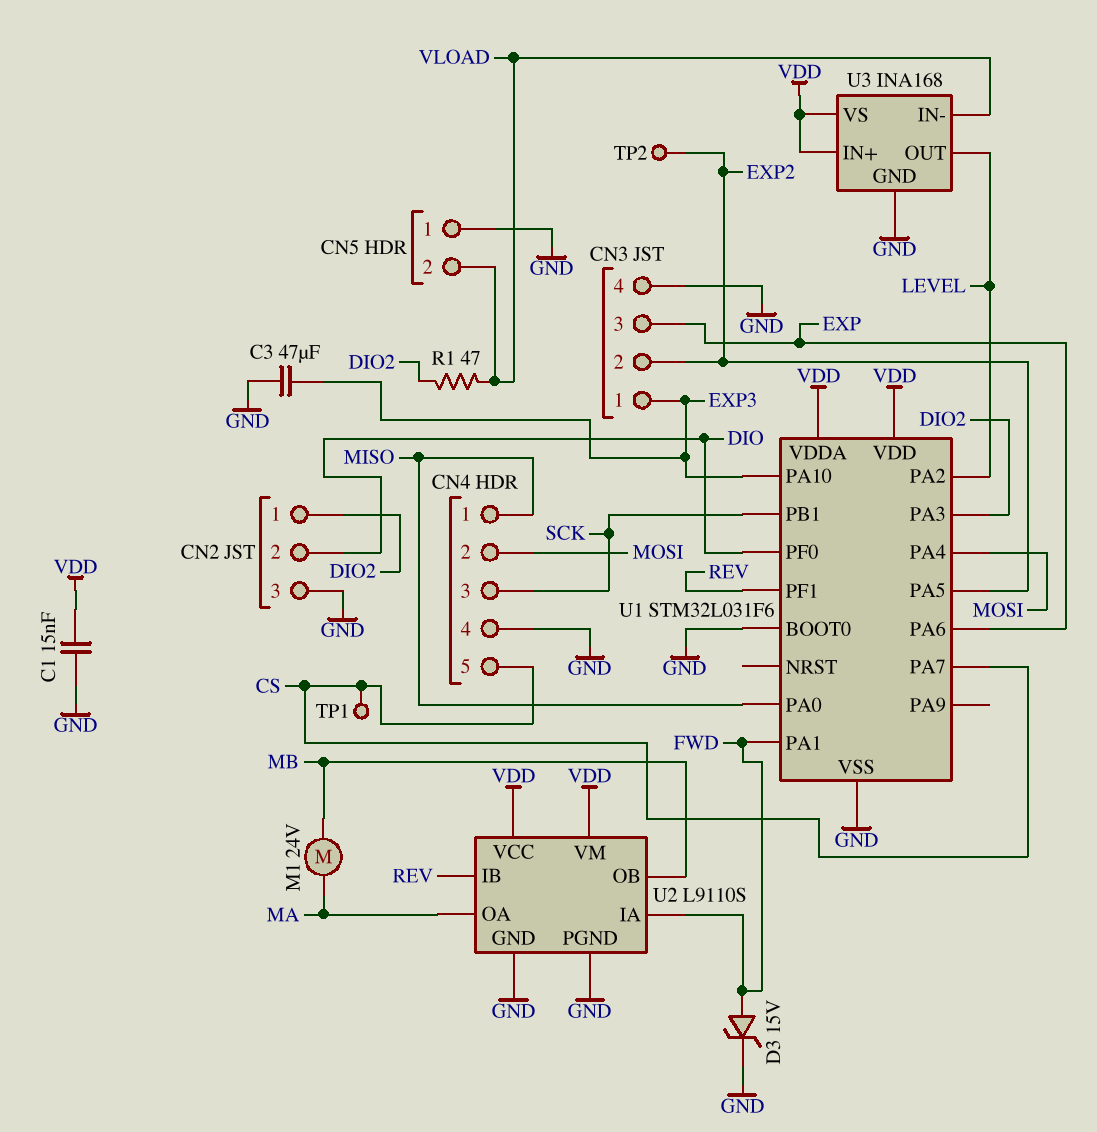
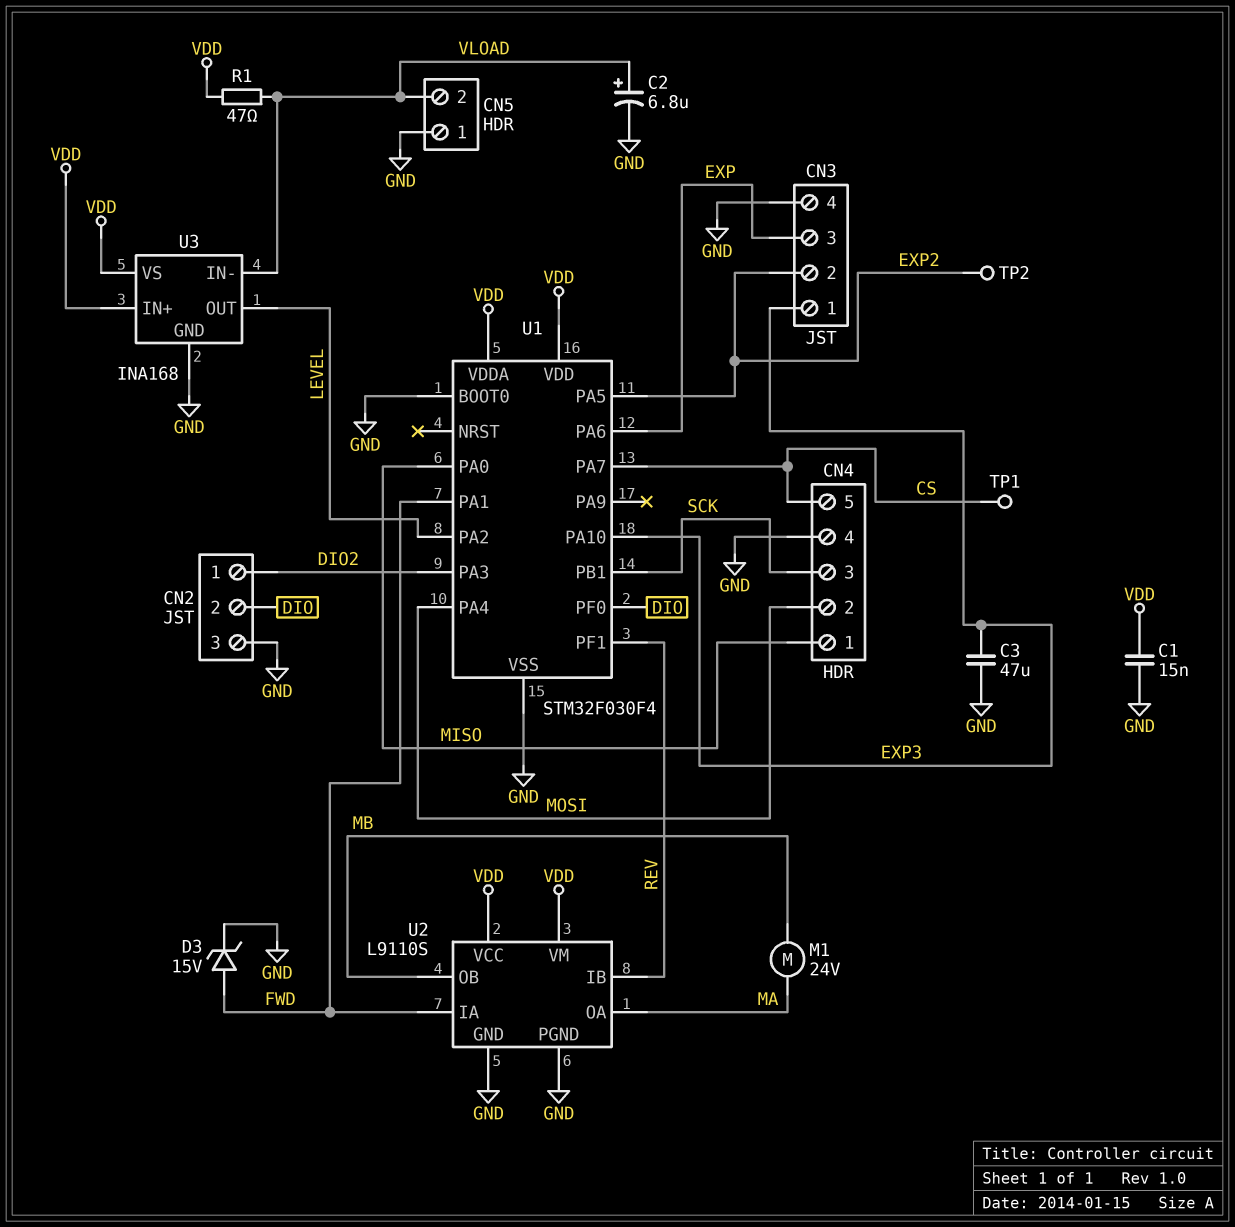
C2: none -> 6.8uF (plus VLOAD, minus GND)
R1: 47 (DIO2, VLOAD) -> 47 (VDD, VLOAD)
U1: STM32L031F6 -> STM32F030F4

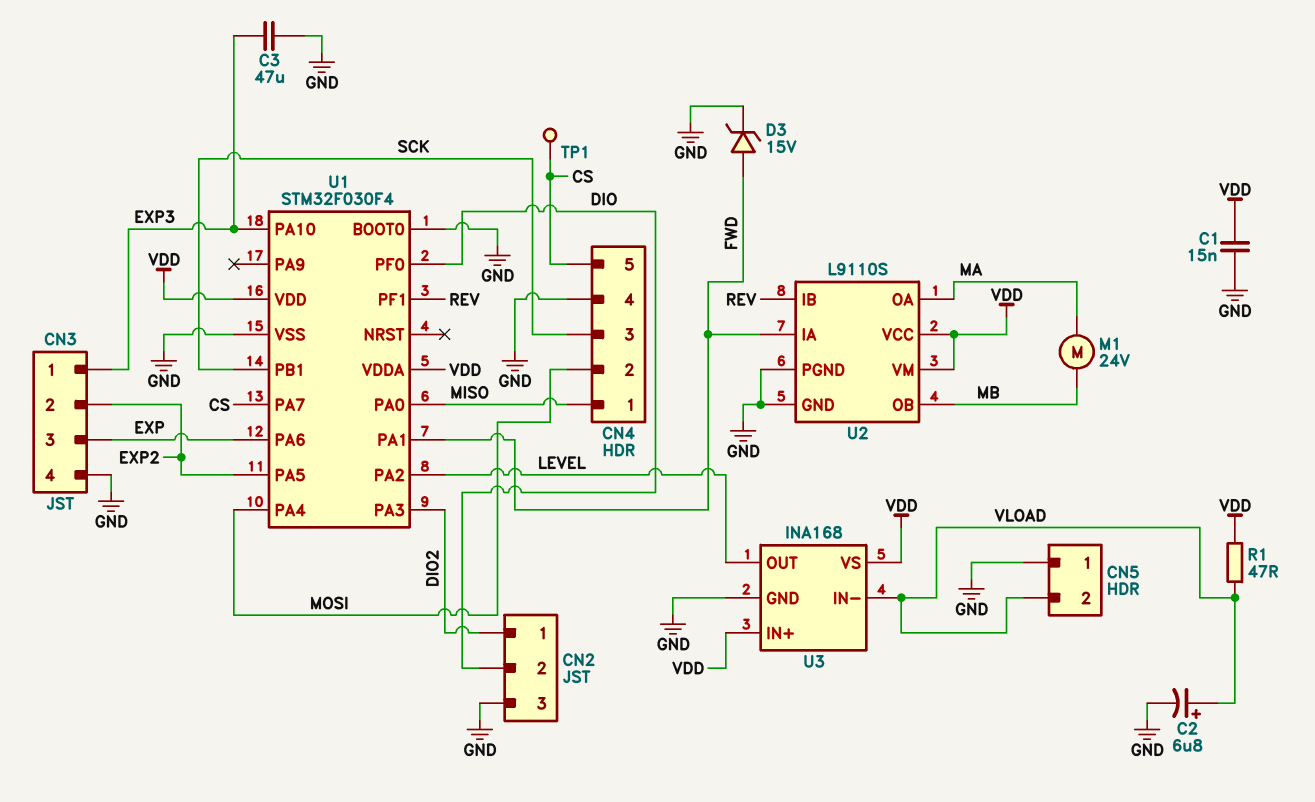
TP2: test point (EXP2) -> none

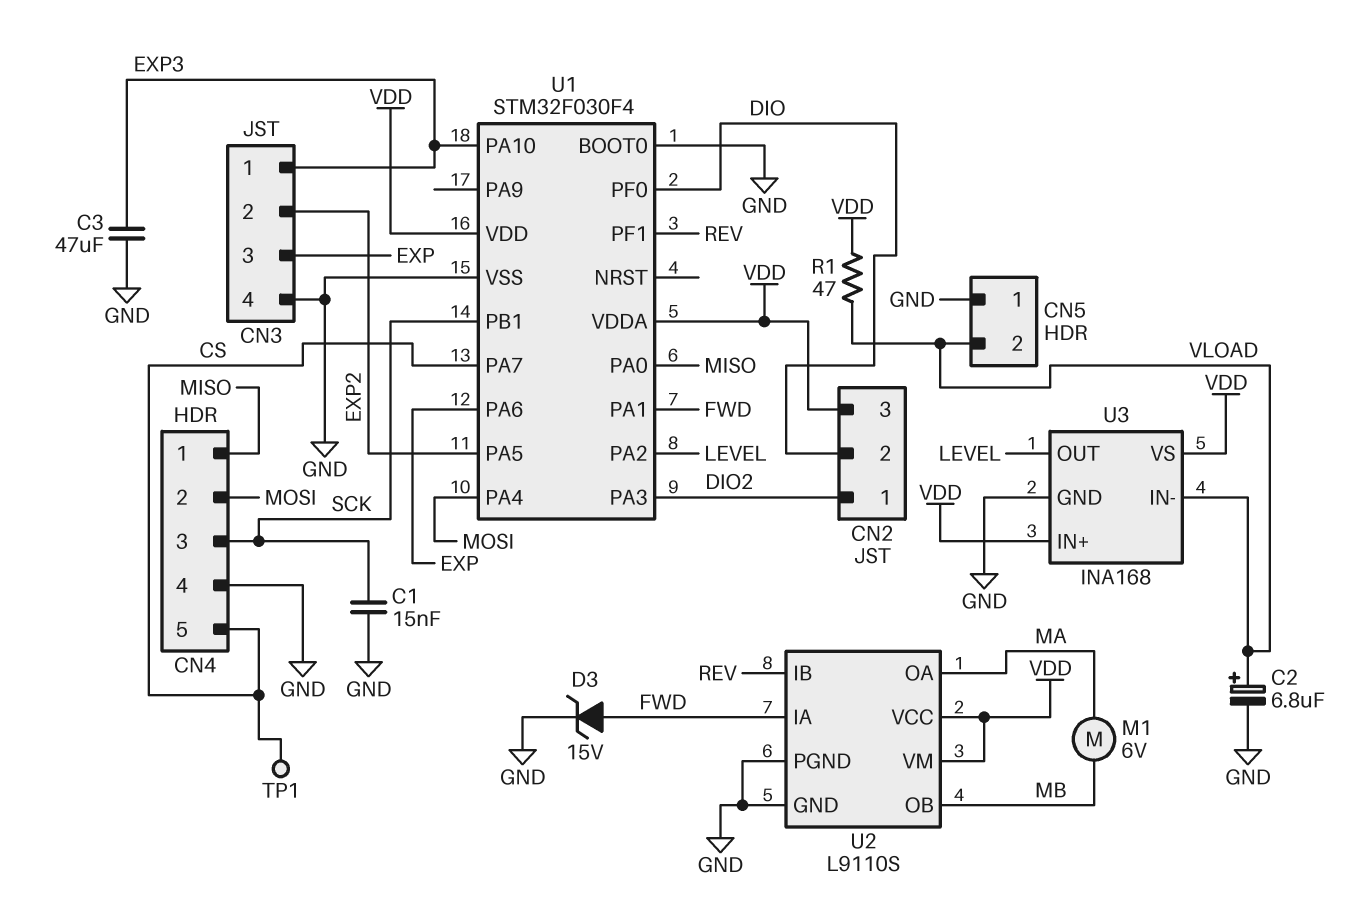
C1: 15nF (GND, VDD) -> 15nF (GND, SCK)
CN2 pin 3: GND -> VDD
M1: motor 24V (MA, MB) -> motor 6V (MA, MB)

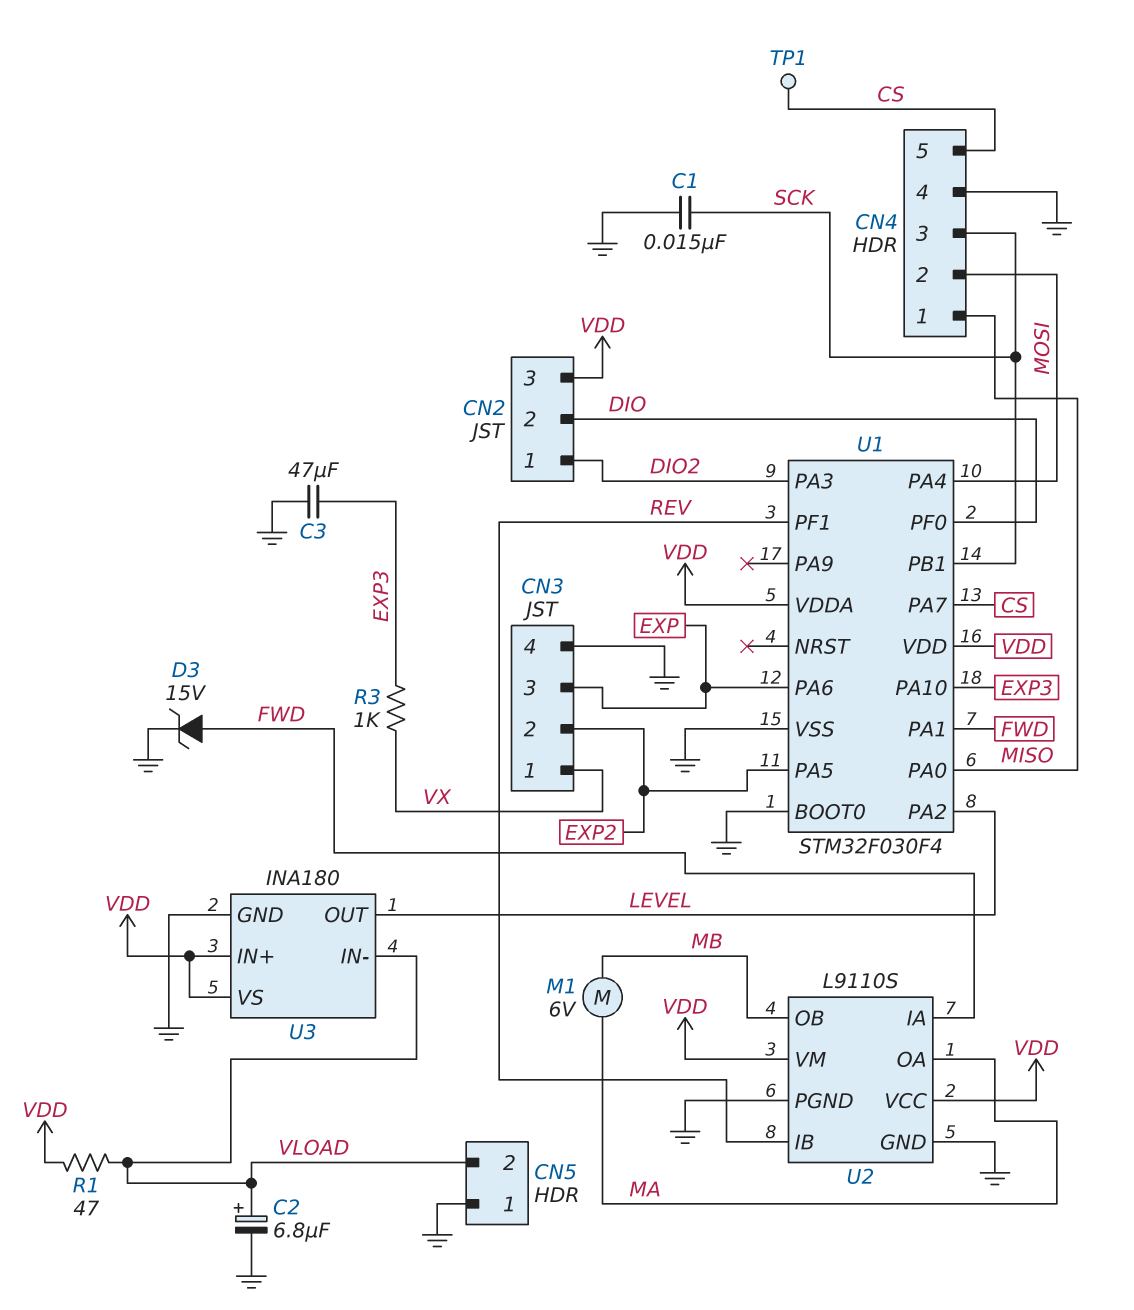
CN3 pin 1: EXP3 -> VX
R3: none -> 1k (EXP3, VX)
U3: INA168 -> INA180

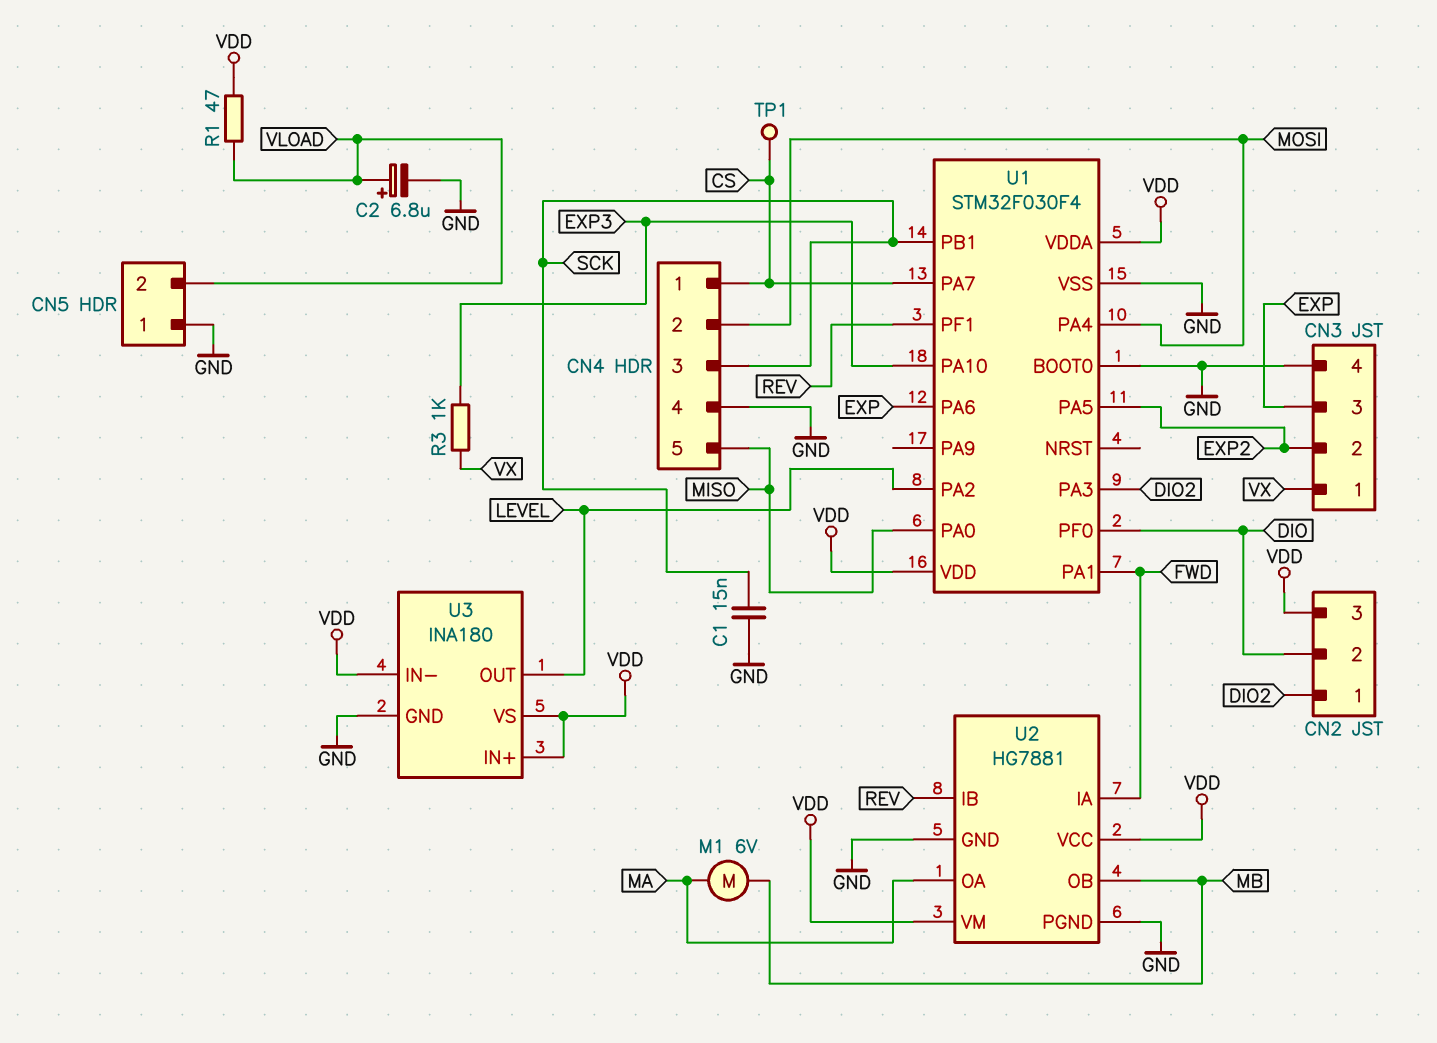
C3: 47uF (EXP3, GND) -> none
CN4 pin 1: MISO -> CS
CN4 pin 5: CS -> MISO
D3: zener 15V (A FWD, K GND) -> none
U2: L9110S -> HG7881
U3 pin IN-: VLOAD -> VDD

